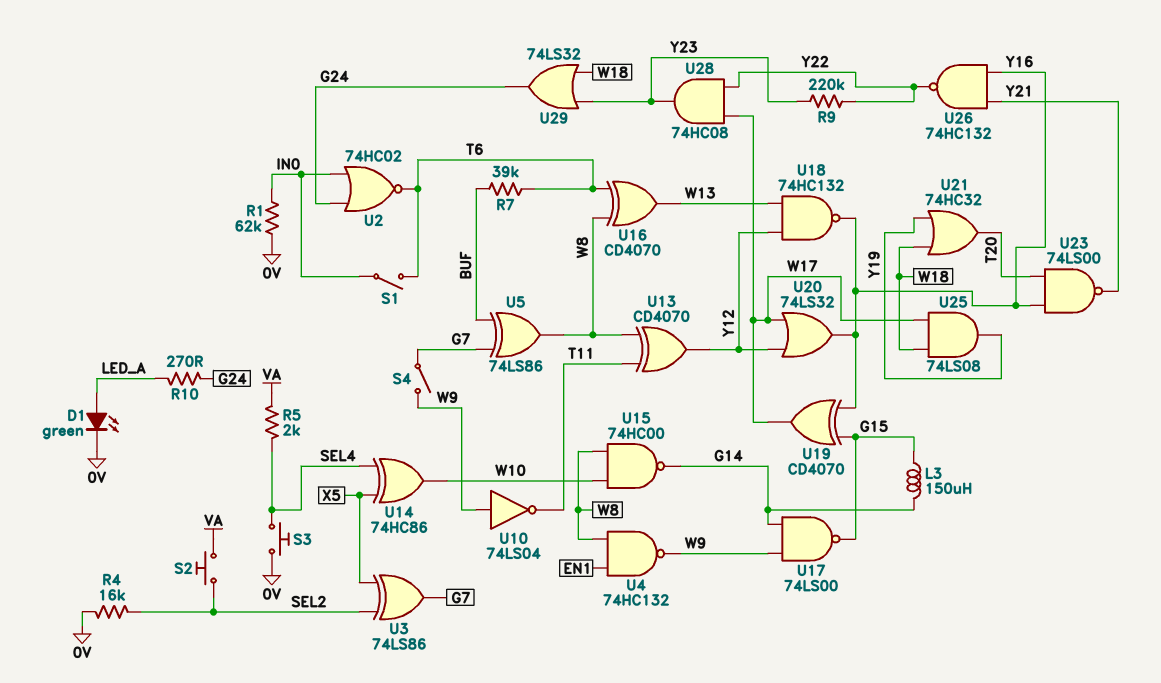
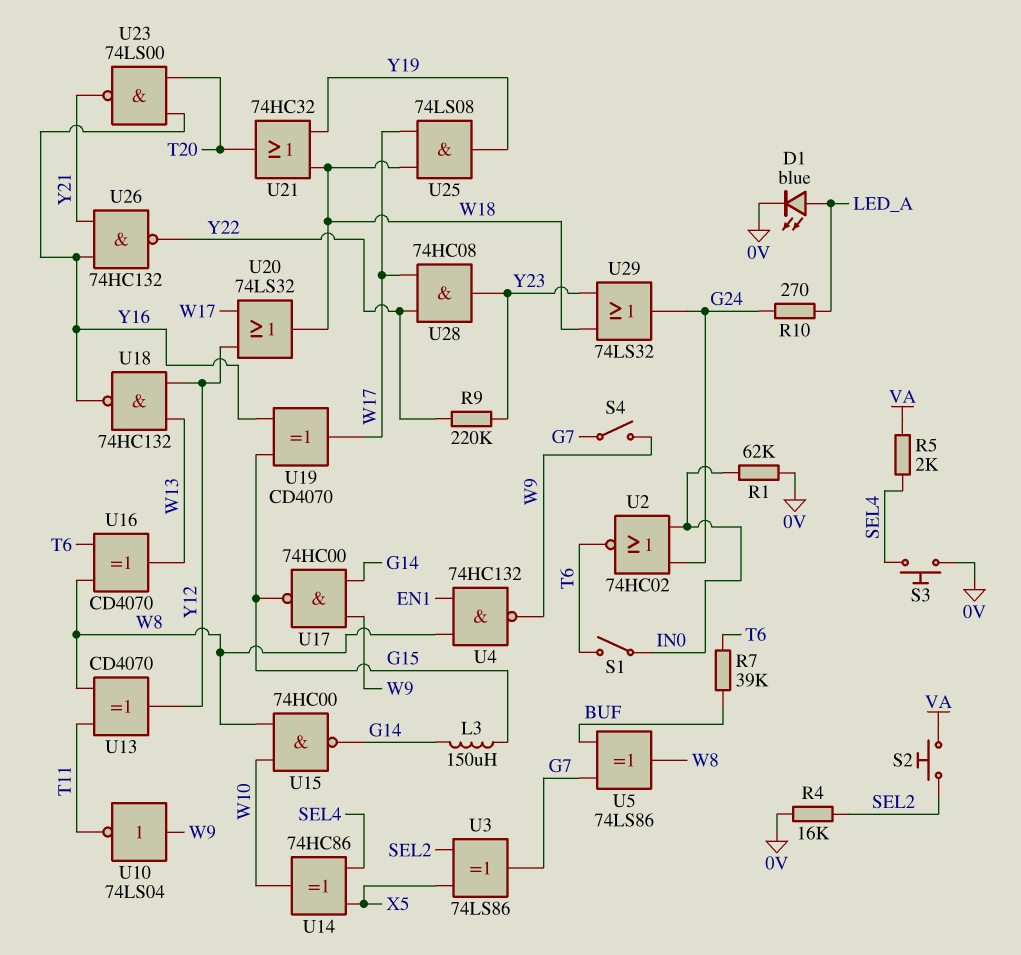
D1: LED green (A LED_A, K 0V) -> LED blue (A LED_A, K 0V)
U17: NAND 74LS00 (in G14, in W9, out G15) -> NAND 74HC00 (in G14, in W9, out G15)
U20: OR 74LS32 (in W17, in Y12, out Y16) -> OR 74LS32 (in W17, in Y12, out W18)

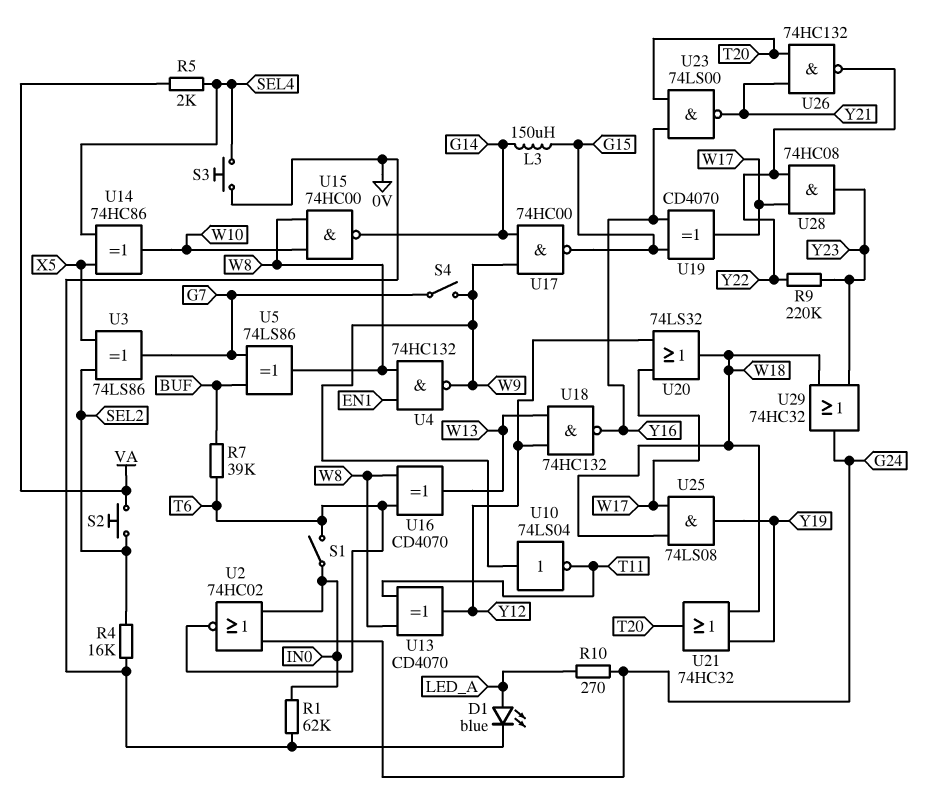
U26: NAND 74HC132 (in Y16, in Y21, out Y22) -> NAND 74HC132 (in T20, in Y21, out Y22)
U29: OR 74LS32 (in W18, in Y23, out G24) -> OR 74HC32 (in W18, in Y23, out G24)

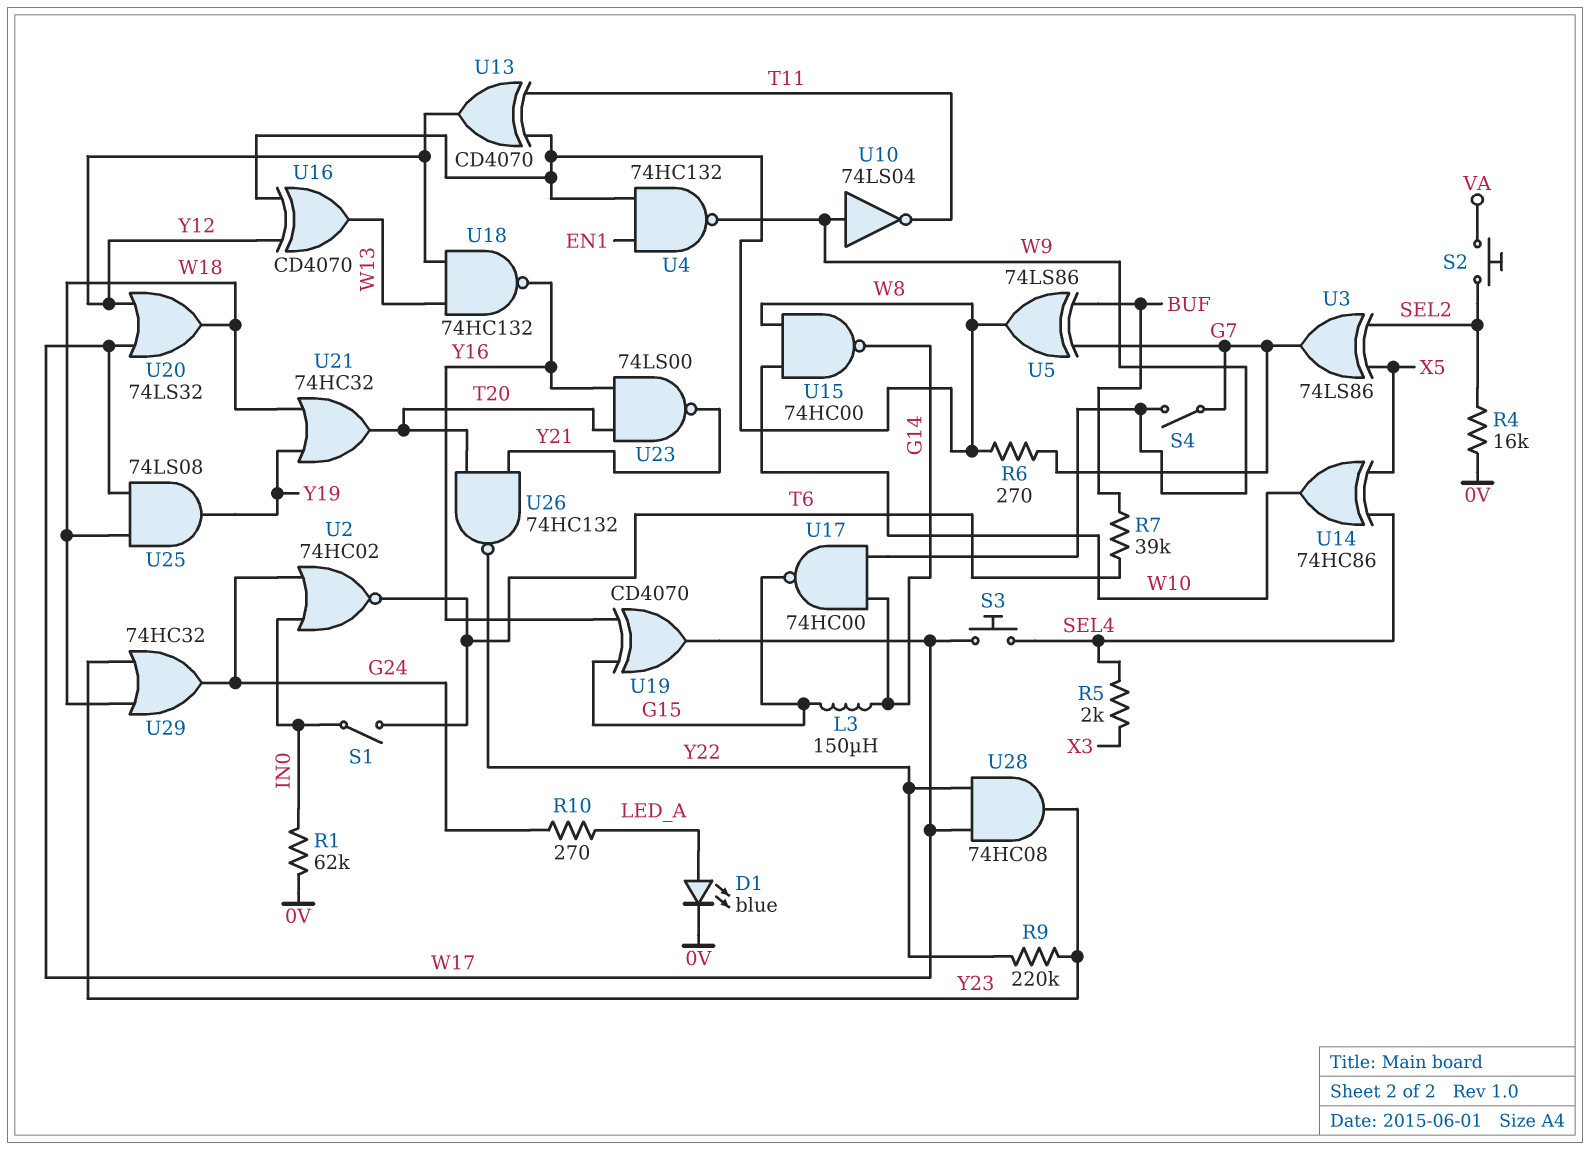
R5: 2k (SEL4, VA) -> 2k (SEL4, X3)
R6: none -> 270 (G7, W8)
S3: button (0V, SEL4) -> button (SEL4, W17)
U16: XOR CD4070 (in T6, in W8, out W13) -> XOR CD4070 (in W8, in Y12, out W13)

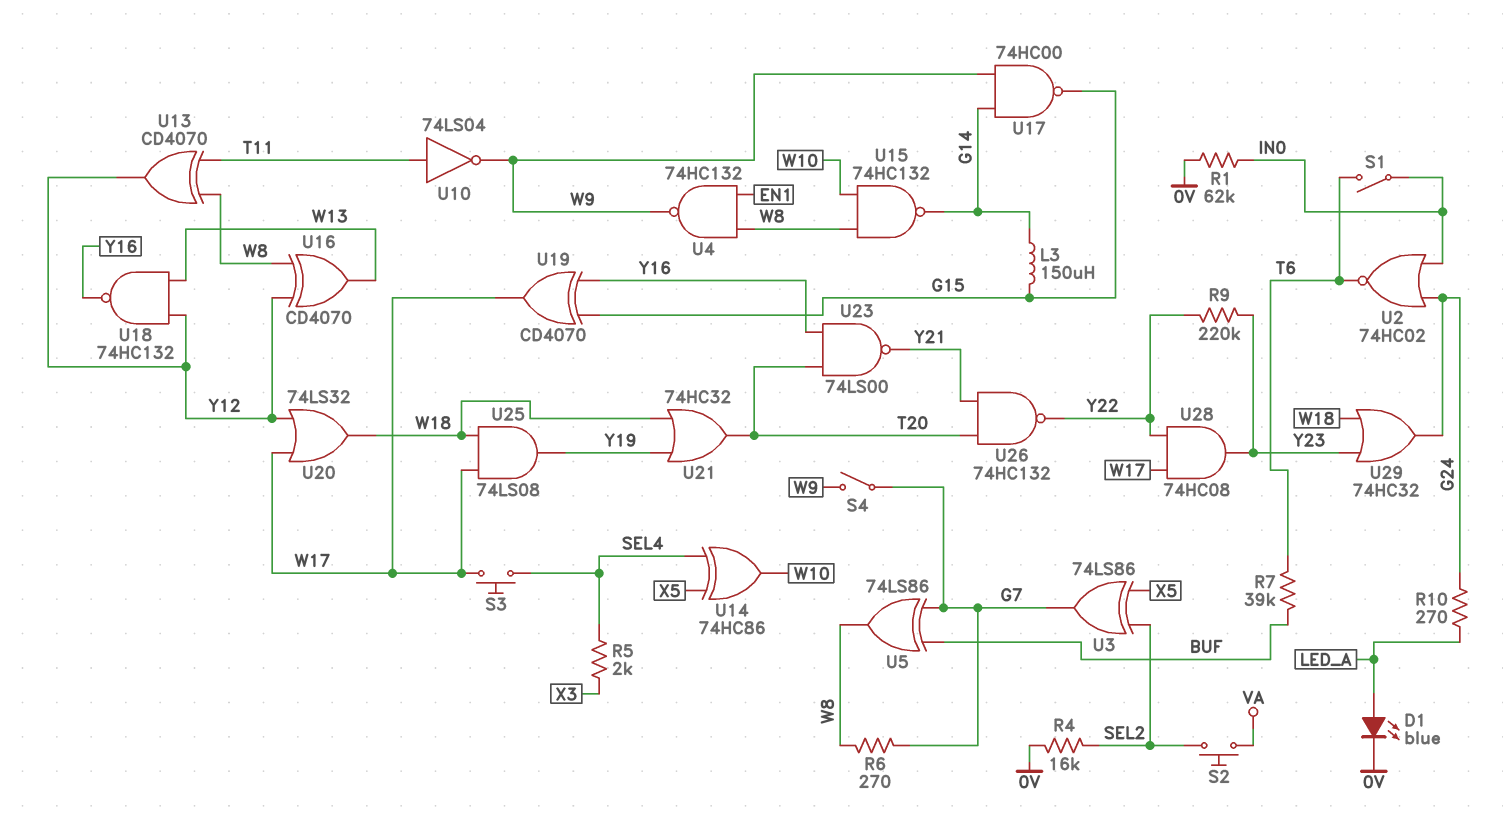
U10: NOT 74LS04 (in W9, out T11) -> NOT 74LS04 (in T11, out W9)
U15: NAND 74HC00 (in W8, in W10, out G14) -> NAND 74HC132 (in W8, in W10, out G14)

